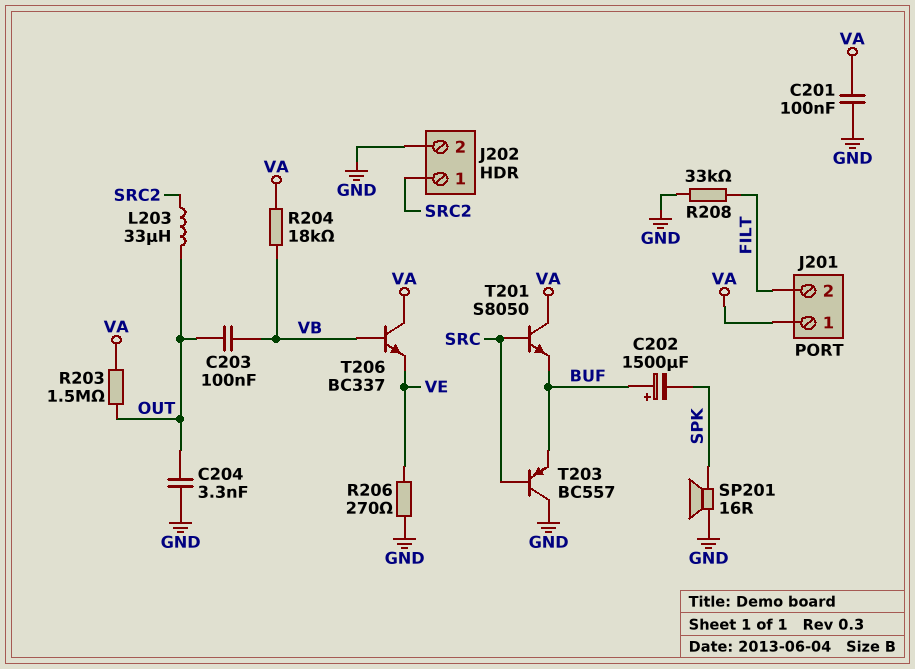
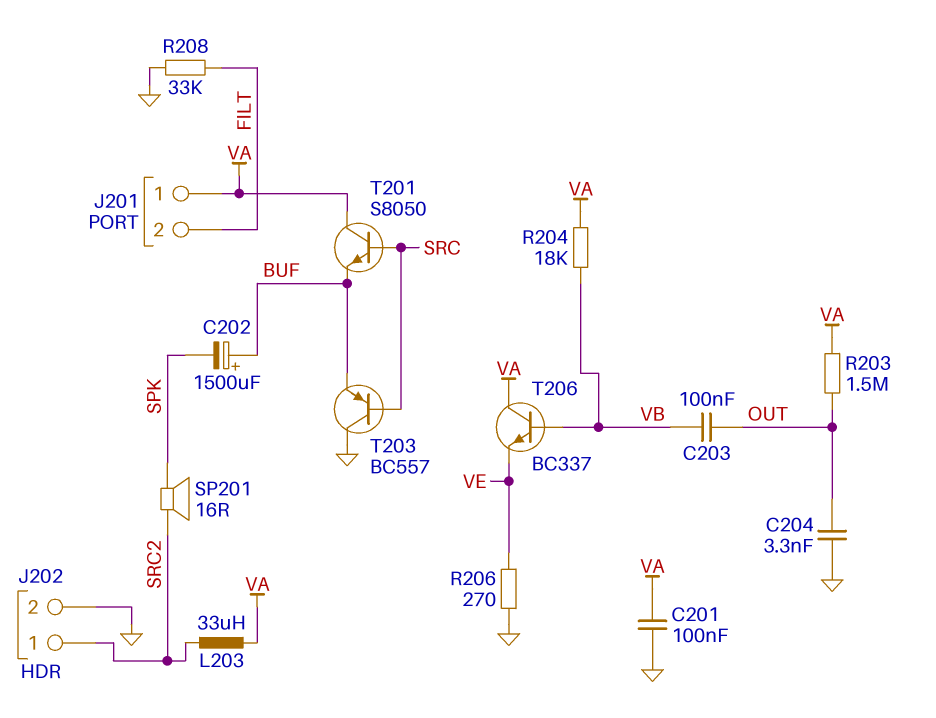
L203: 33uH (OUT, SRC2) -> 33uH (SRC2, VA)
SP201: speaker 16R (GND, SPK) -> speaker 16R (SPK, SRC2)

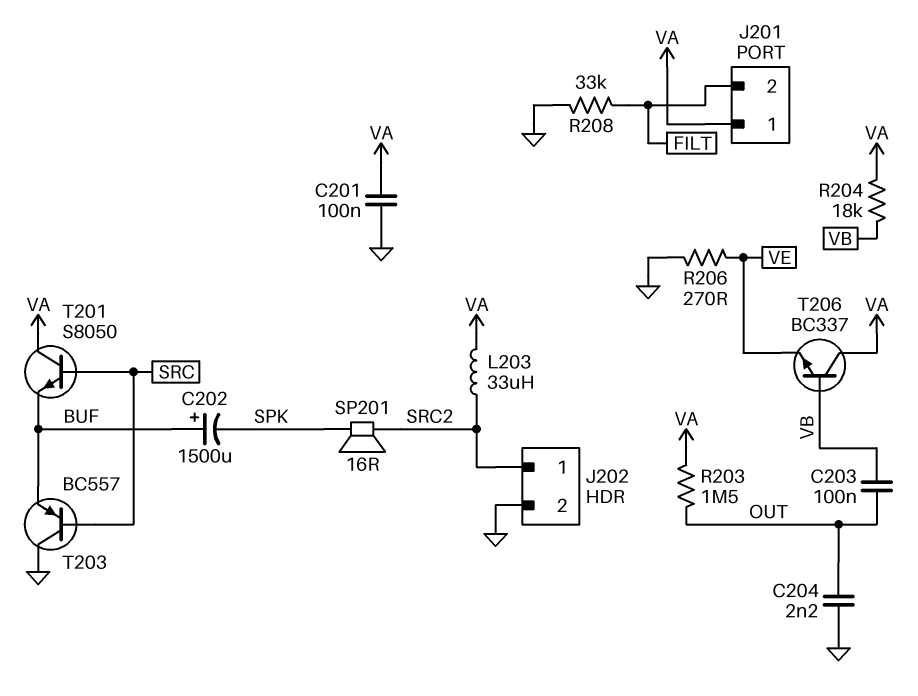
C204: 3.3nF (GND, OUT) -> 2.2nF (GND, OUT)

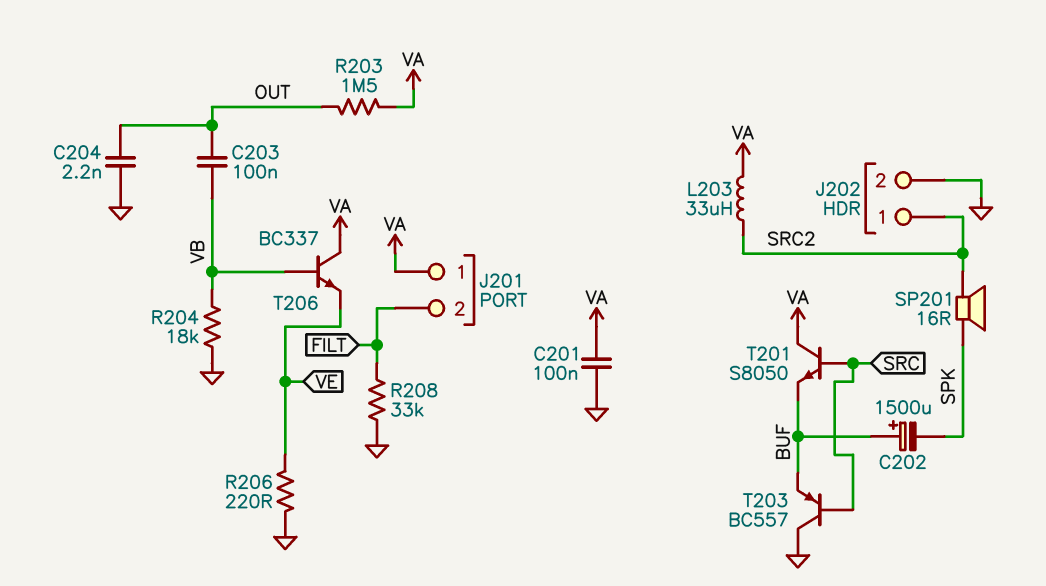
R204: 18k (VA, VB) -> 18k (GND, VB)
R206: 270 (GND, VE) -> 220 (GND, VE)

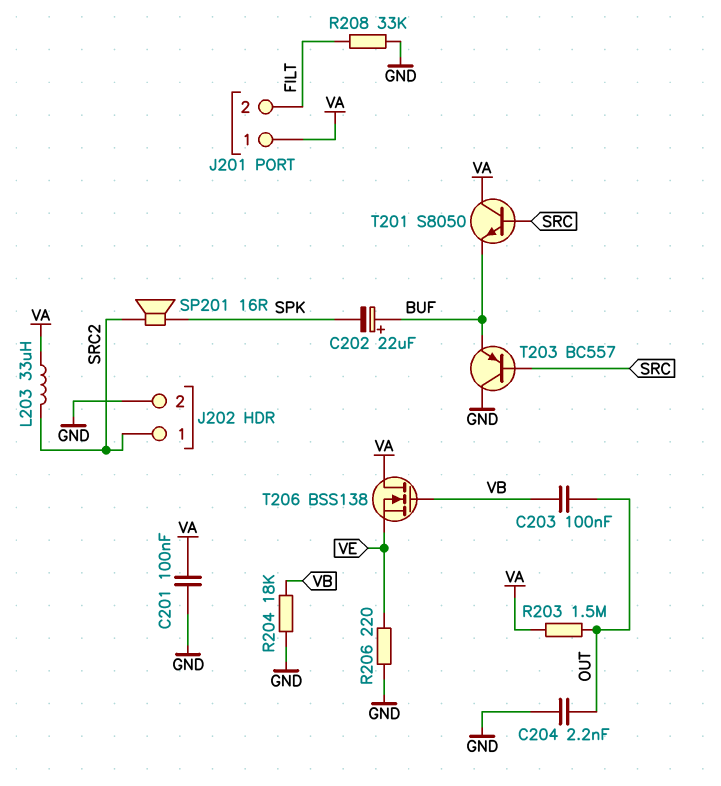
C202: 1500uF (plus BUF, minus SPK) -> 22uF (plus BUF, minus SPK)
T206: NPN BC337 (B VB, C VA, E VE) -> NMOS BSS138 (G VB, D VA, S VE)

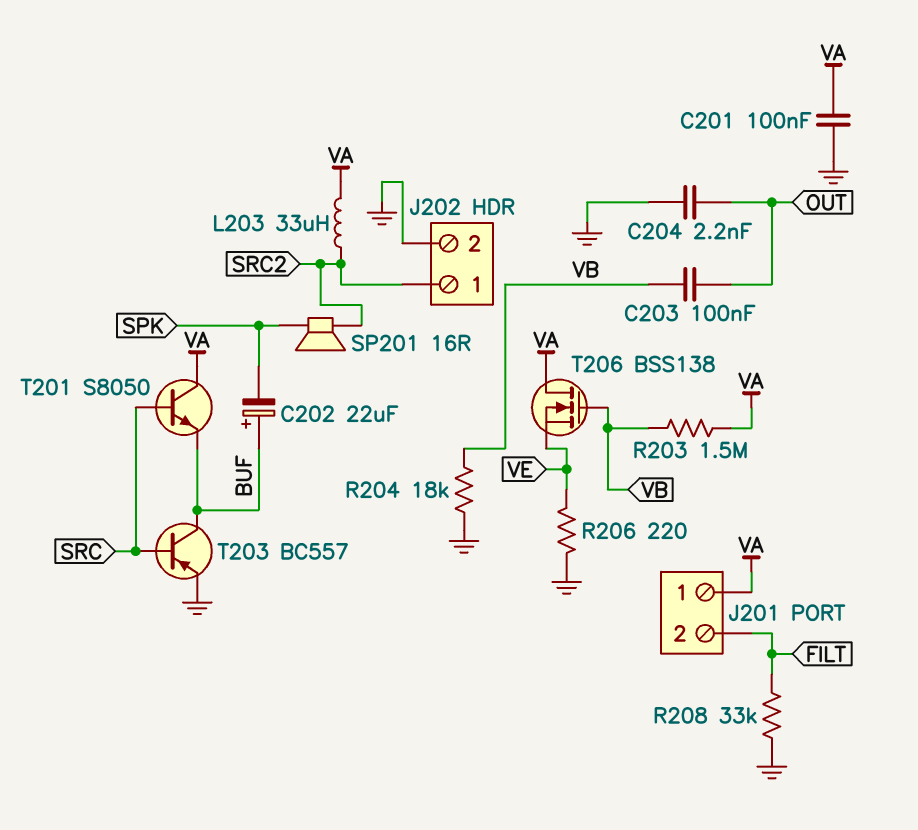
R203: 1.5M (OUT, VA) -> 1.5M (VA, VB)
T203: PNP BC557 (B SRC, C GND, E BUF) -> PNP BC557 (B SRC, C BUF, E GND)

